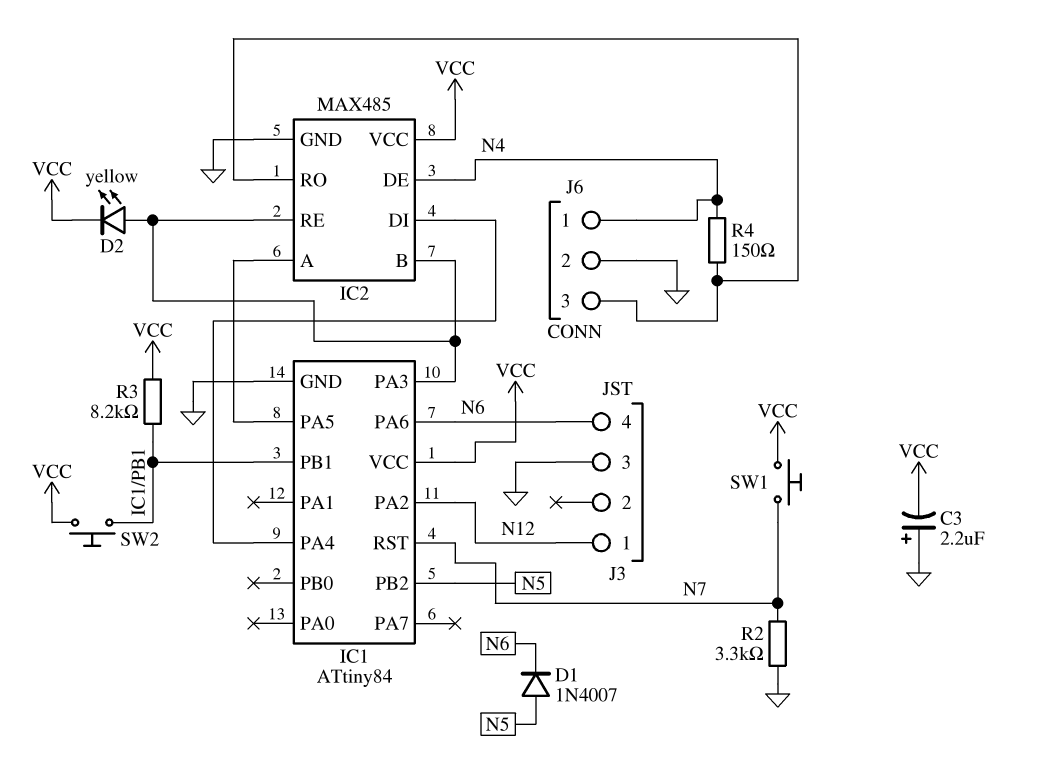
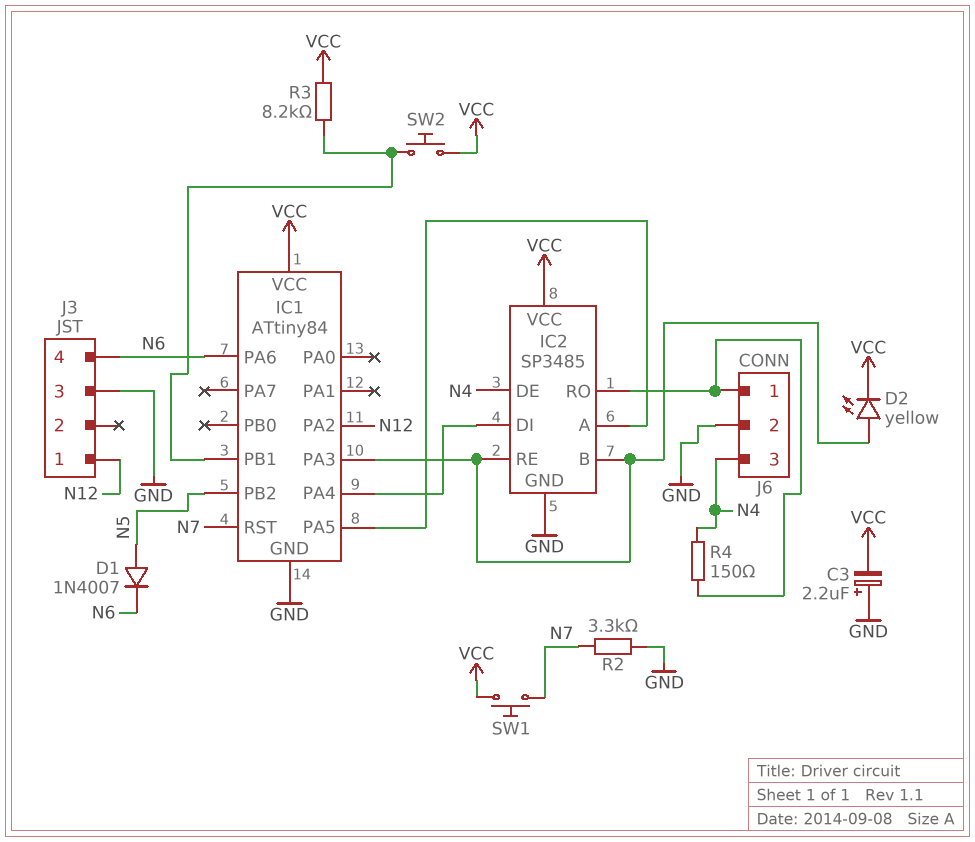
IC2: MAX485 -> SP3485
J6 pin 1: N4 -> IC2/RO
J6 pin 3: IC2/RO -> N4

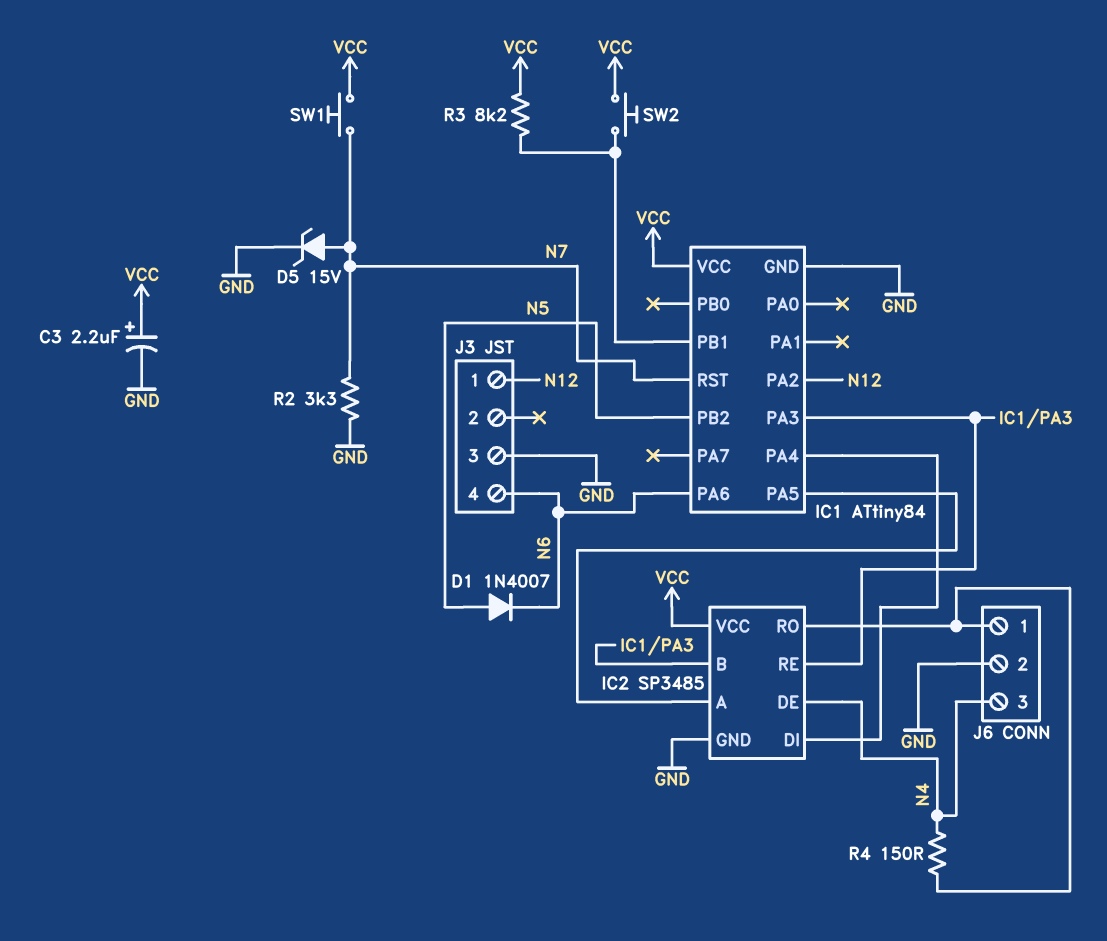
C3: 2.2uF (plus GND, minus VCC) -> 2.2uF (plus VCC, minus GND)
D2: LED yellow (A IC1/PA3, K VCC) -> none
D5: none -> zener 15V (A N7, K GND)

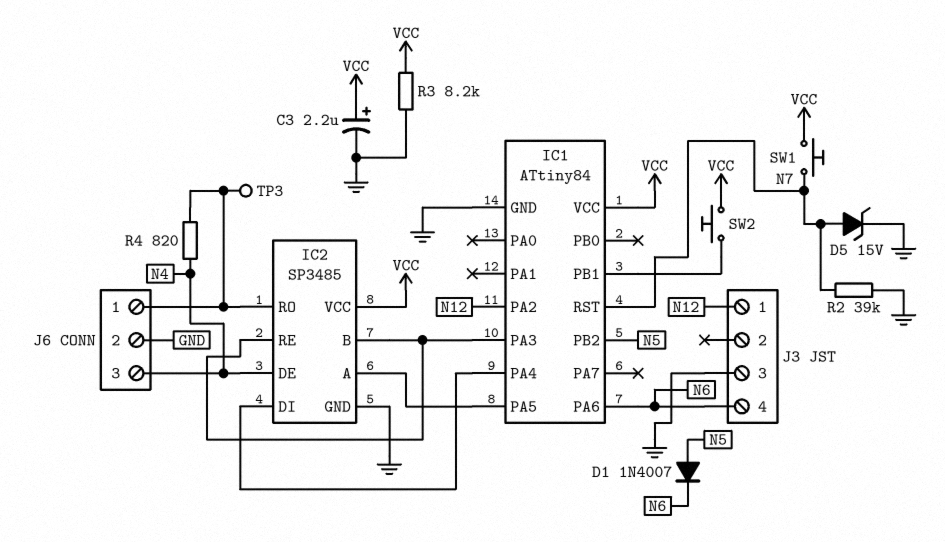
R2: 3.3k (GND, N7) -> 39k (GND, N7)
R3: 8.2k (IC1/PB1, VCC) -> 8.2k (GND, VCC)
R4: 150 (IC2/RO, N4) -> 820 (IC2/RO, N4)
TP3: none -> test point (IC2/RO)

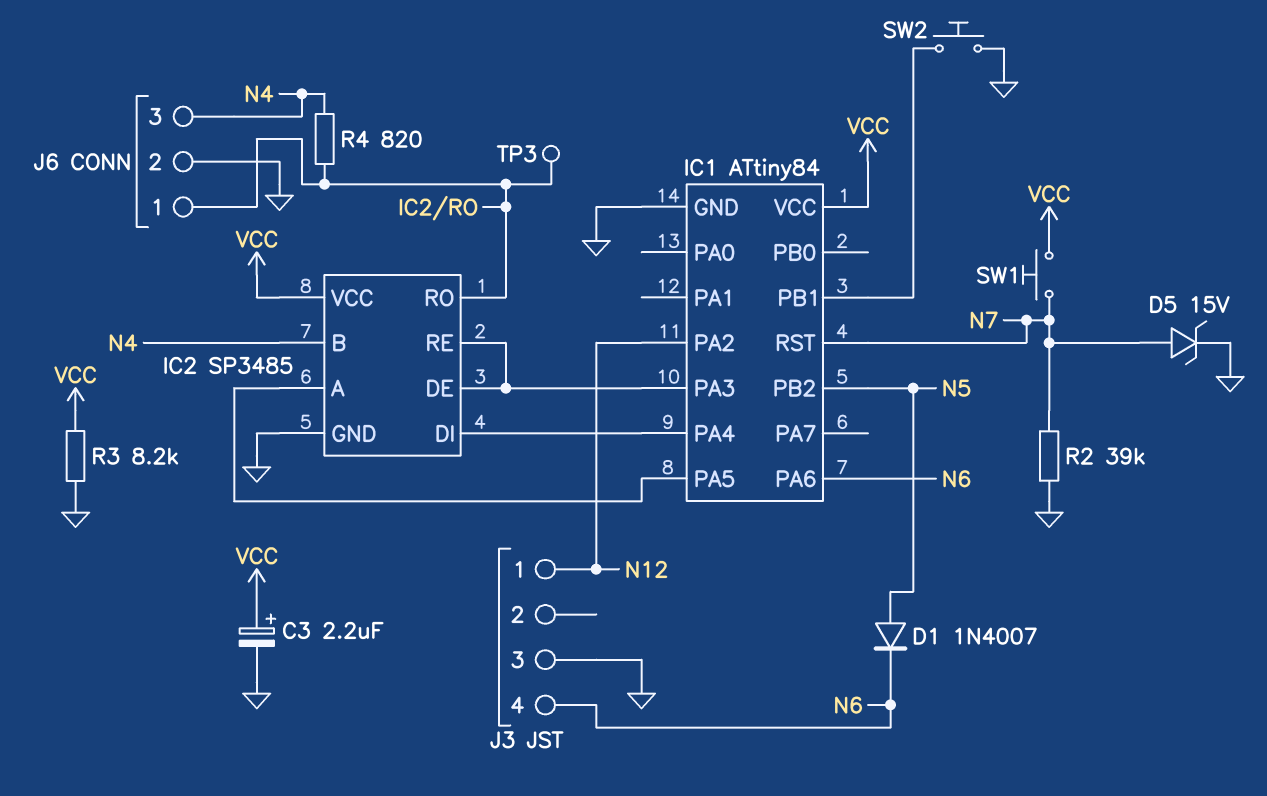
IC2 pin B: IC1/PA3 -> N4
IC2 pin DE: N4 -> IC1/PA3
SW2: button (IC1/PB1, VCC) -> button (GND, IC1/PB1)

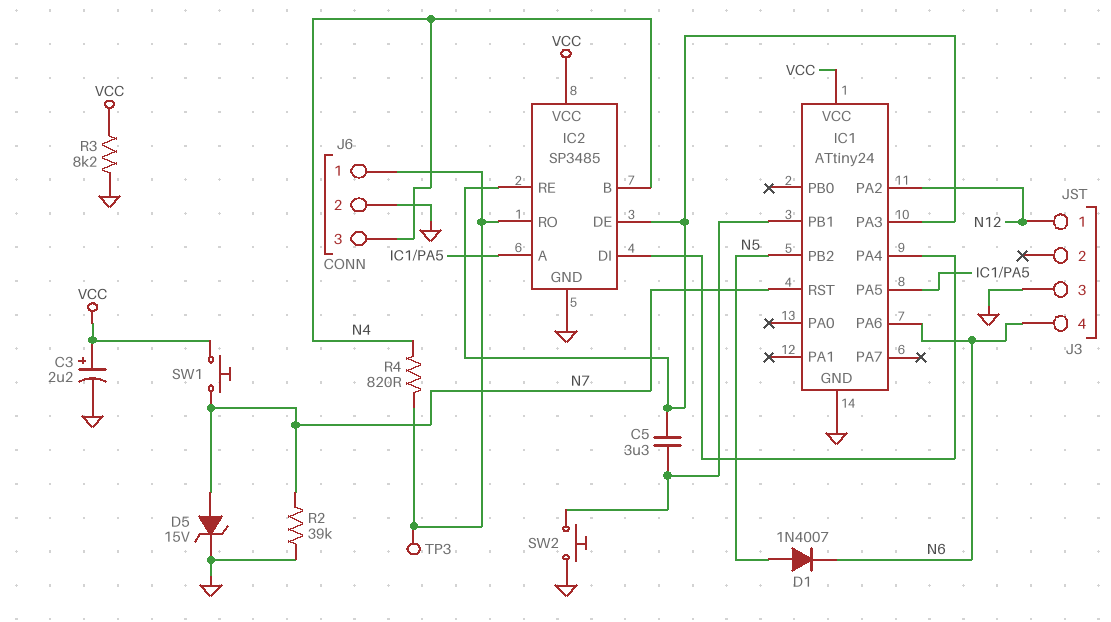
C5: none -> 3.3uF (IC1/PA3, IC1/PB1)
IC1: ATtiny84 -> ATtiny24

